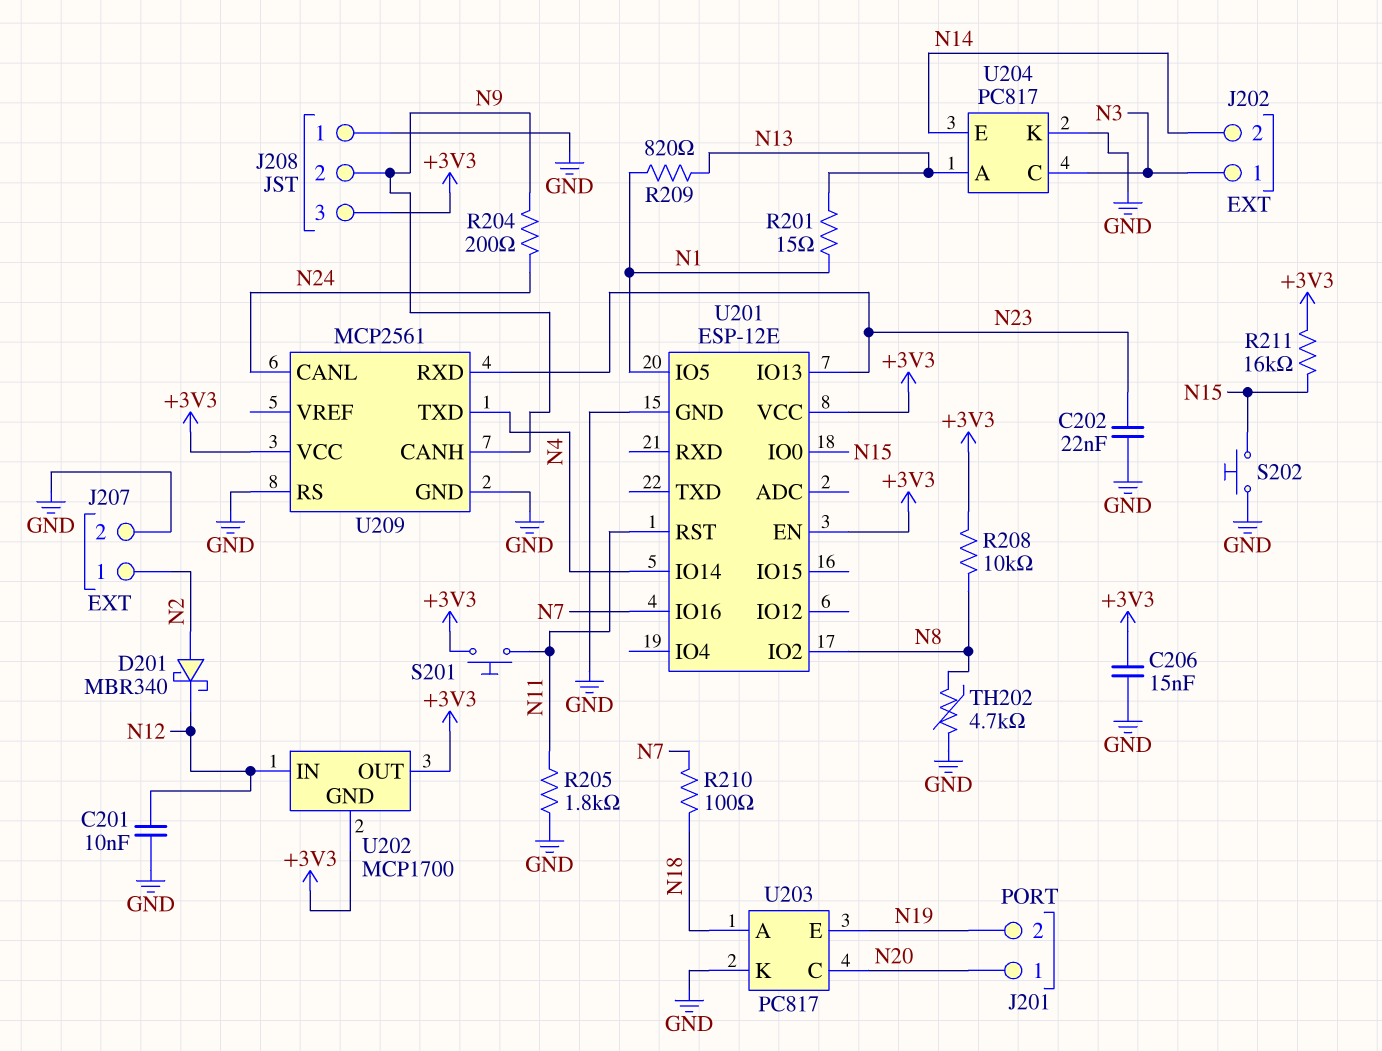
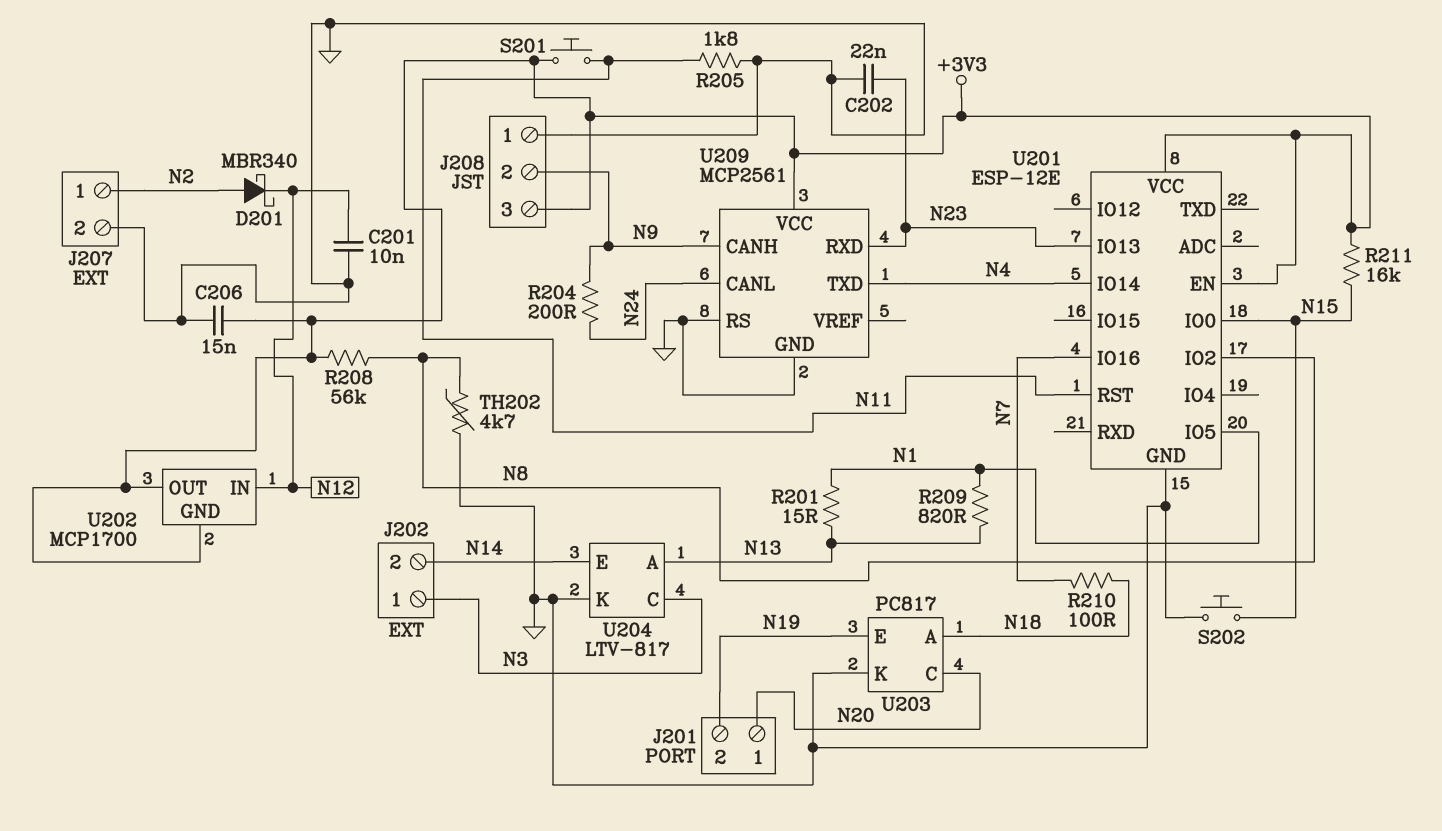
R208: 10k (+3V3, N8) -> 56k (+3V3, N8)
U204: PC817 -> LTV-817

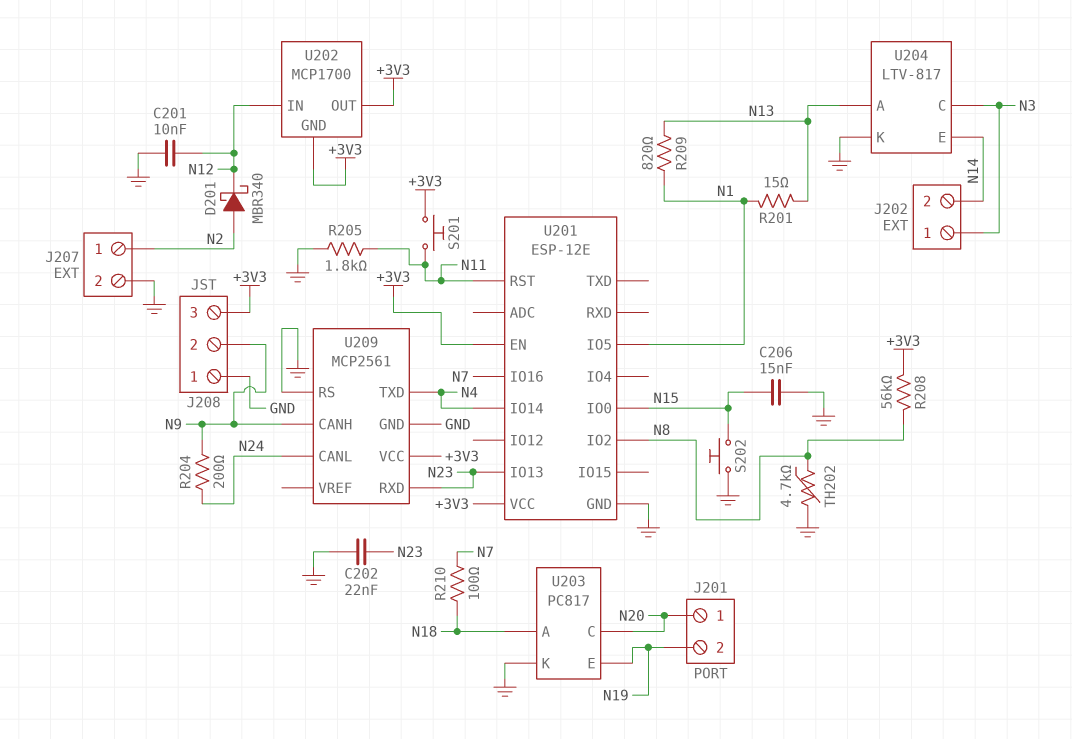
C206: 15nF (+3V3, GND) -> 15nF (GND, N15)
R211: 16k (+3V3, N15) -> none

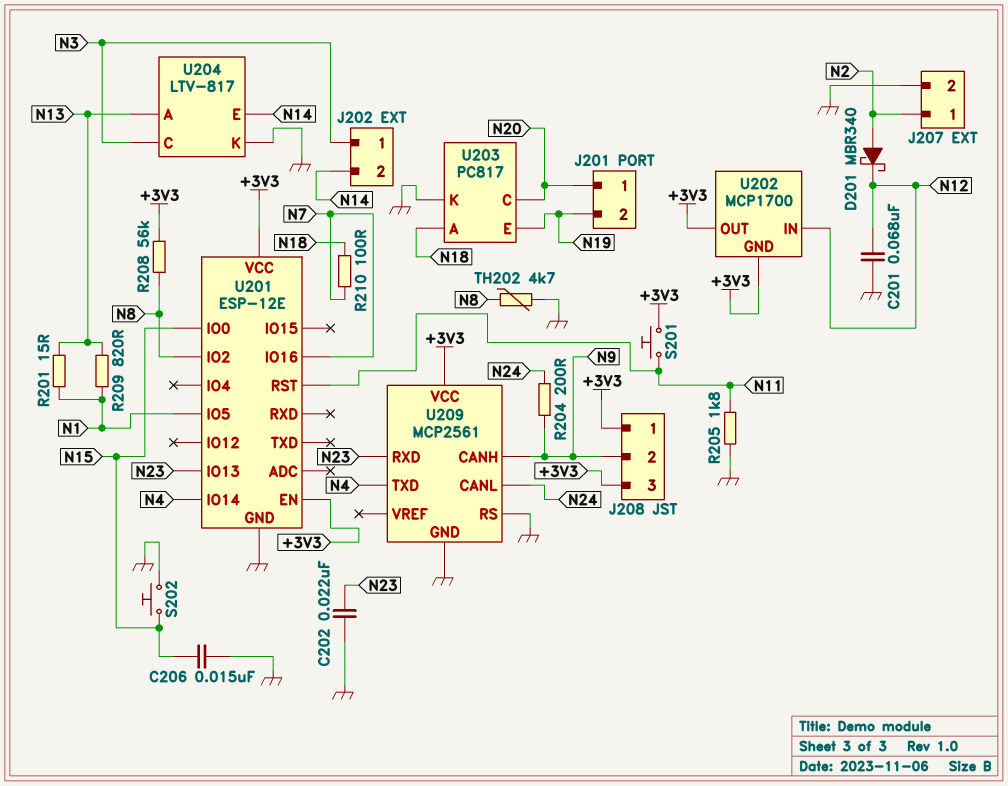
C201: 10nF (GND, N12) -> 68nF (GND, N12)
J208 pin 1: GND -> +3V3

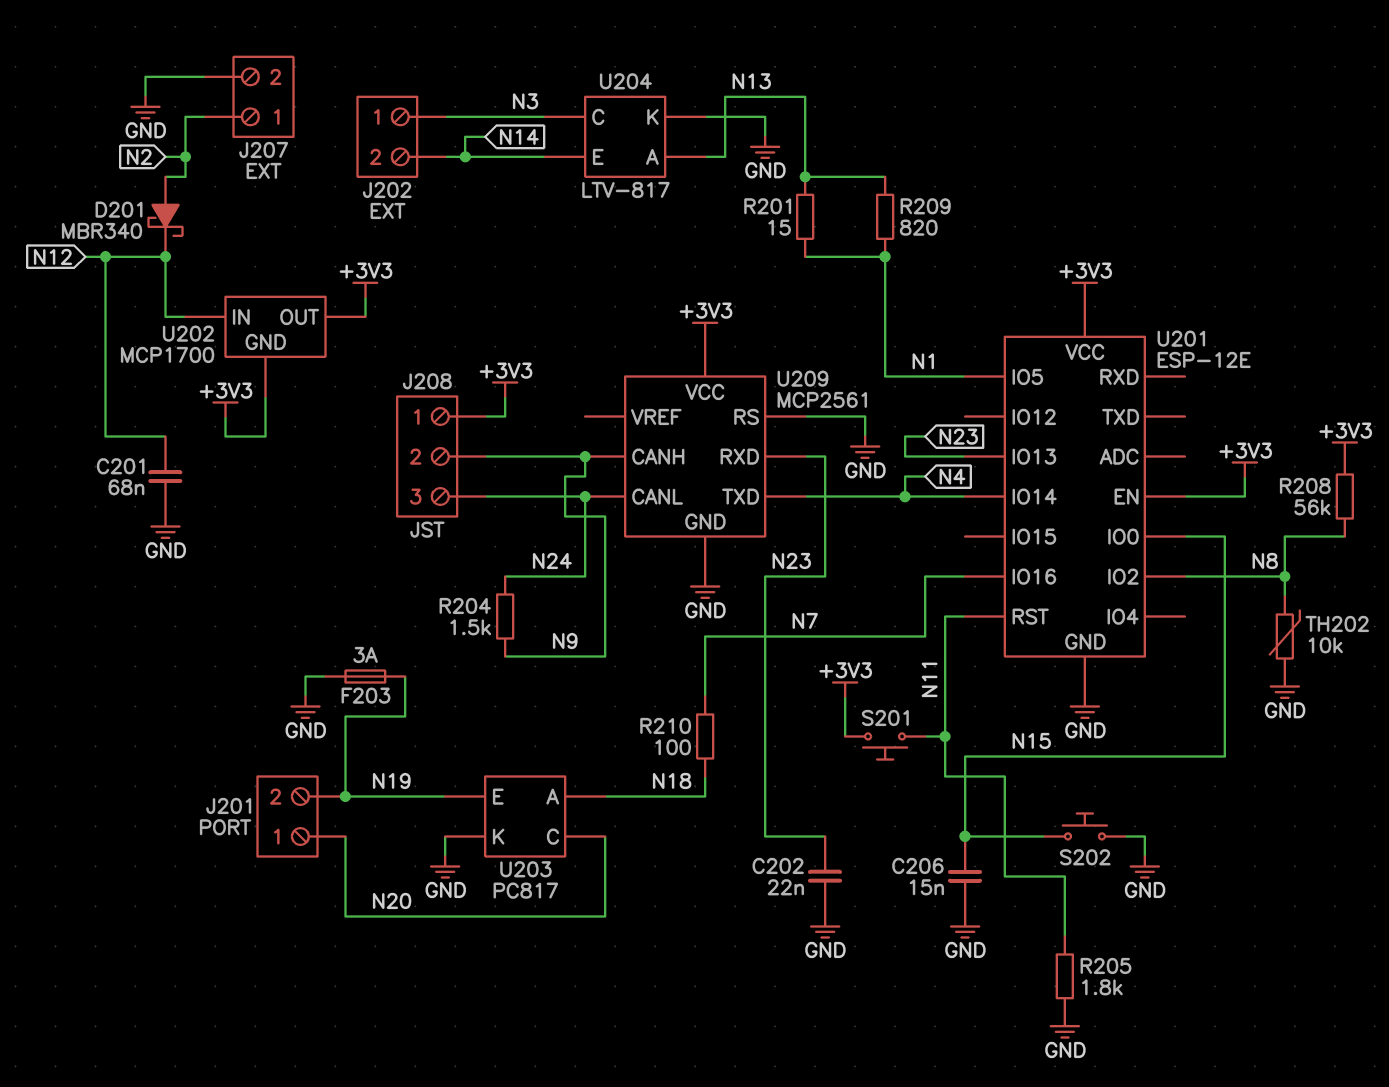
F203: none -> 3A (GND, N19)
J208 pin 3: +3V3 -> N24
R204: 200 (N9, N24) -> 1.5k (N9, N24)
TH202: 4.7k (GND, N8) -> 10k (GND, N8)

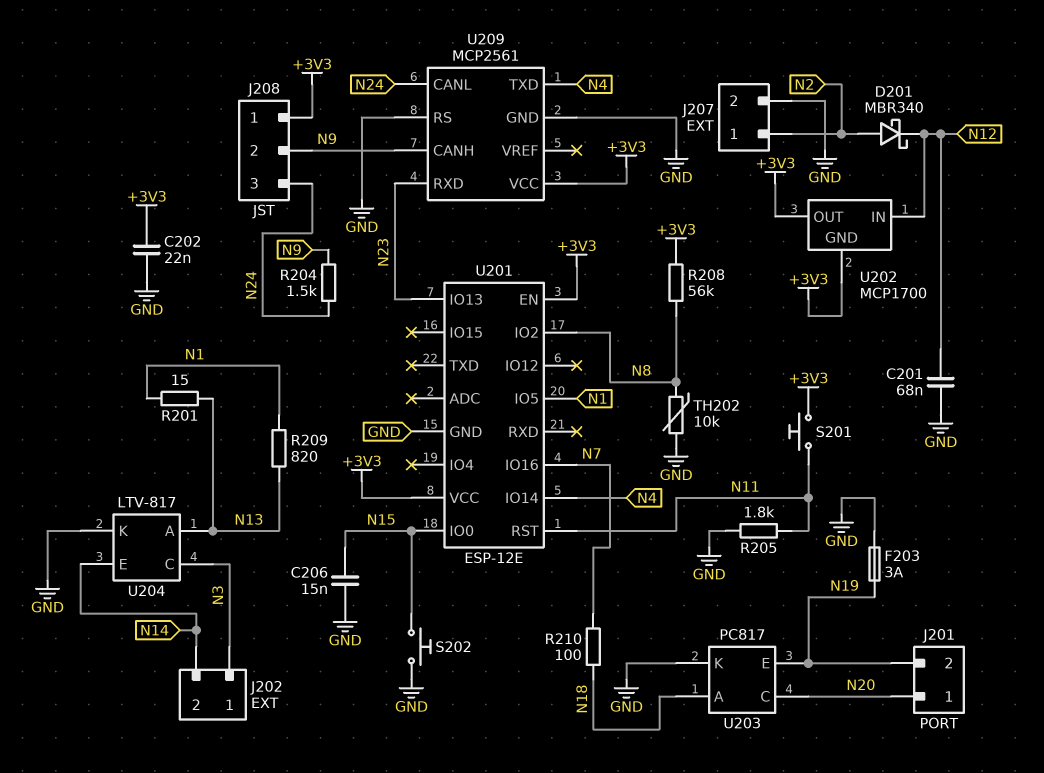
C202: 22nF (GND, N23) -> 22nF (+3V3, GND)

